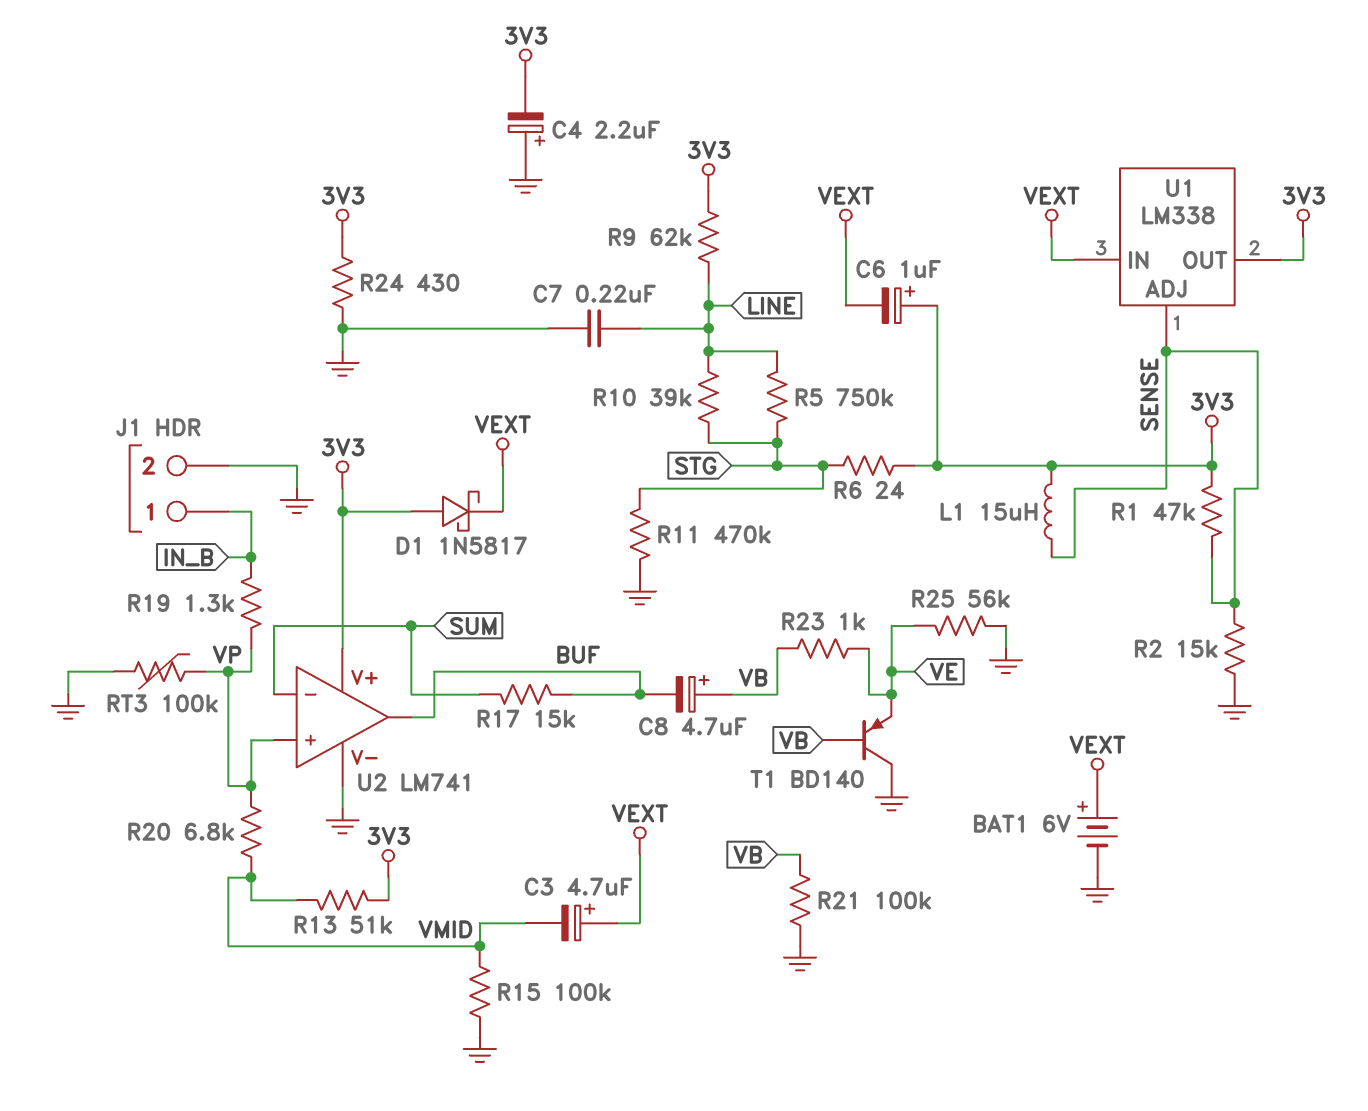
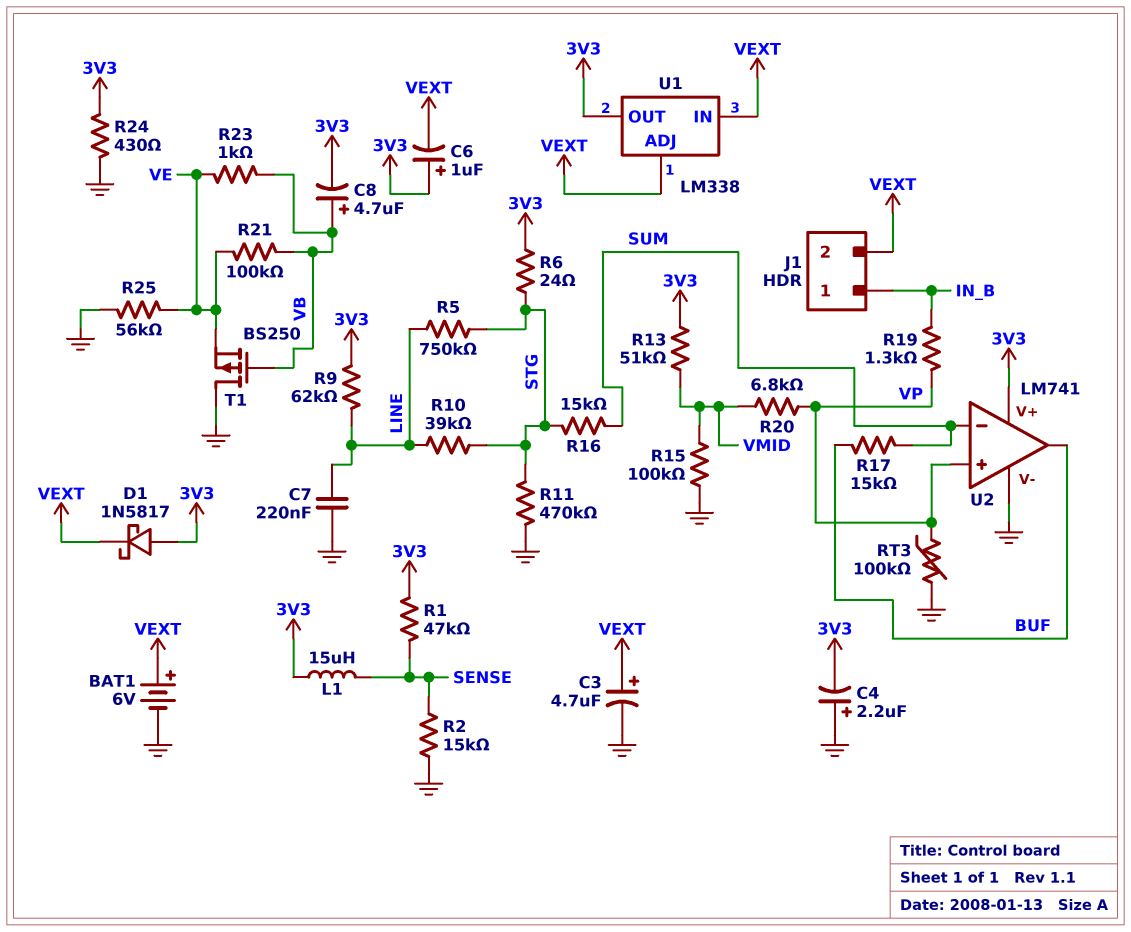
C3: 4.7uF (plus VEXT, minus VMID) -> 4.7uF (plus VEXT, minus GND)
C8: 4.7uF (plus VB, minus BUF) -> 4.7uF (plus VB, minus 3V3)
J1 pin 2: GND -> VEXT
R16: none -> 15k (STG, SUM)
R21: 100k (GND, VB) -> 100k (VB, VE)
T1: PNP BD140 (B VB, C GND, E VE) -> PMOS BS250 (G VB, D GND, S VE)
U1 pin ADJ: SENSE -> VEXT

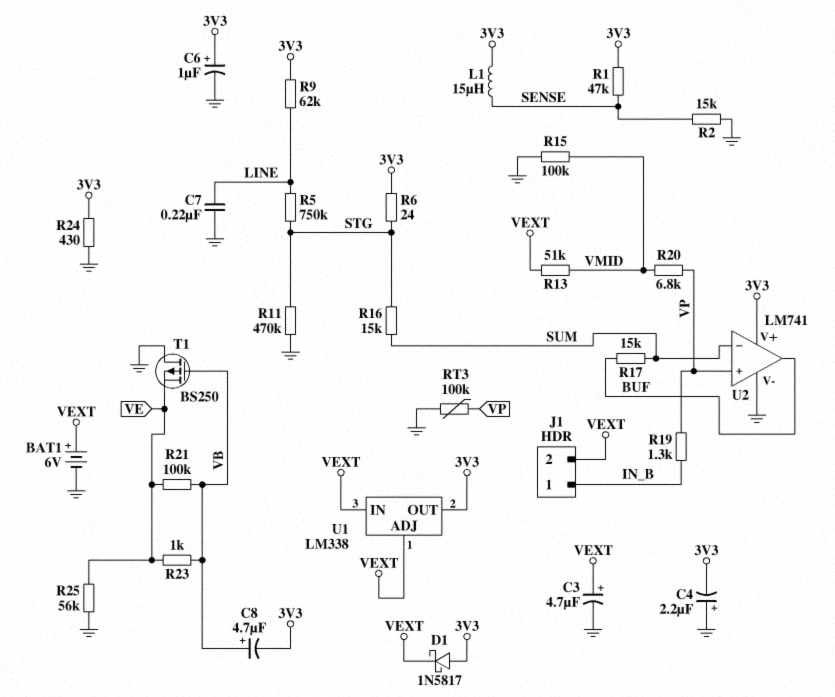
C6: 1uF (plus 3V3, minus VEXT) -> 1uF (plus 3V3, minus GND)
R10: 39k (LINE, STG) -> none
R13: 51k (3V3, VMID) -> 51k (VEXT, VMID)

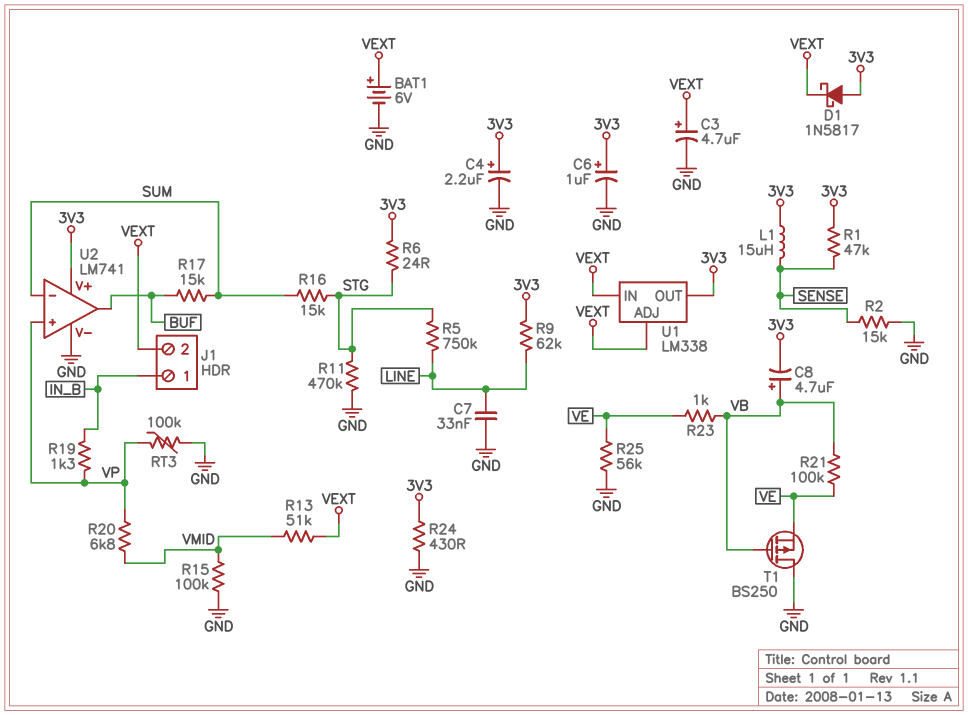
C4: 2.2uF (plus GND, minus 3V3) -> 2.2uF (plus 3V3, minus GND)
C7: 220nF (GND, LINE) -> 33nF (GND, LINE)

